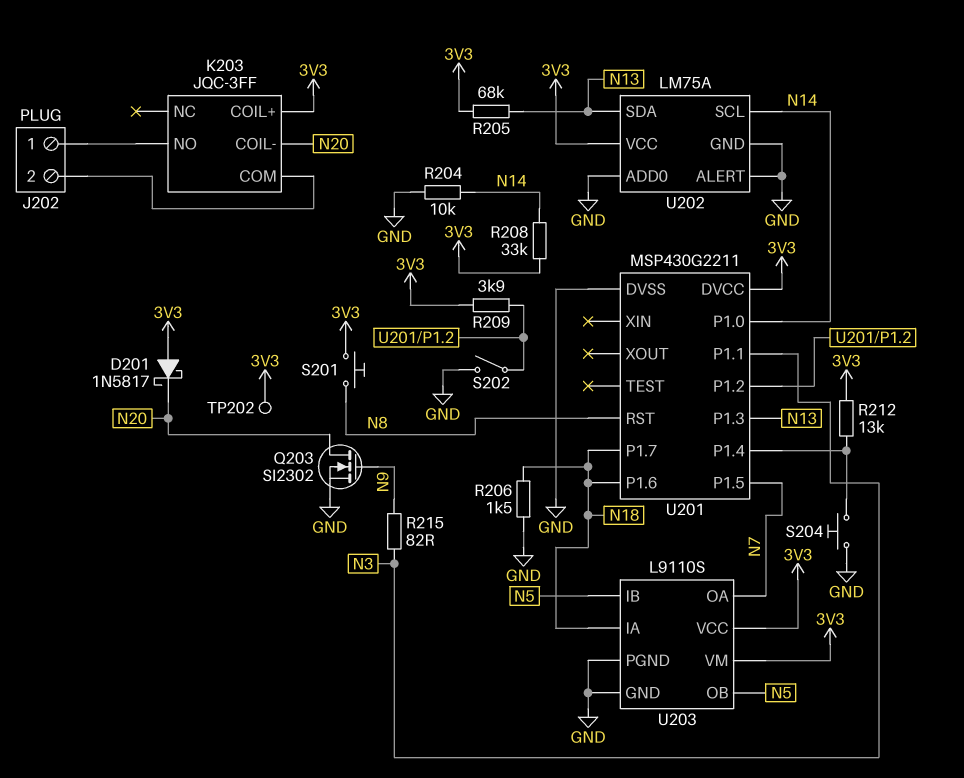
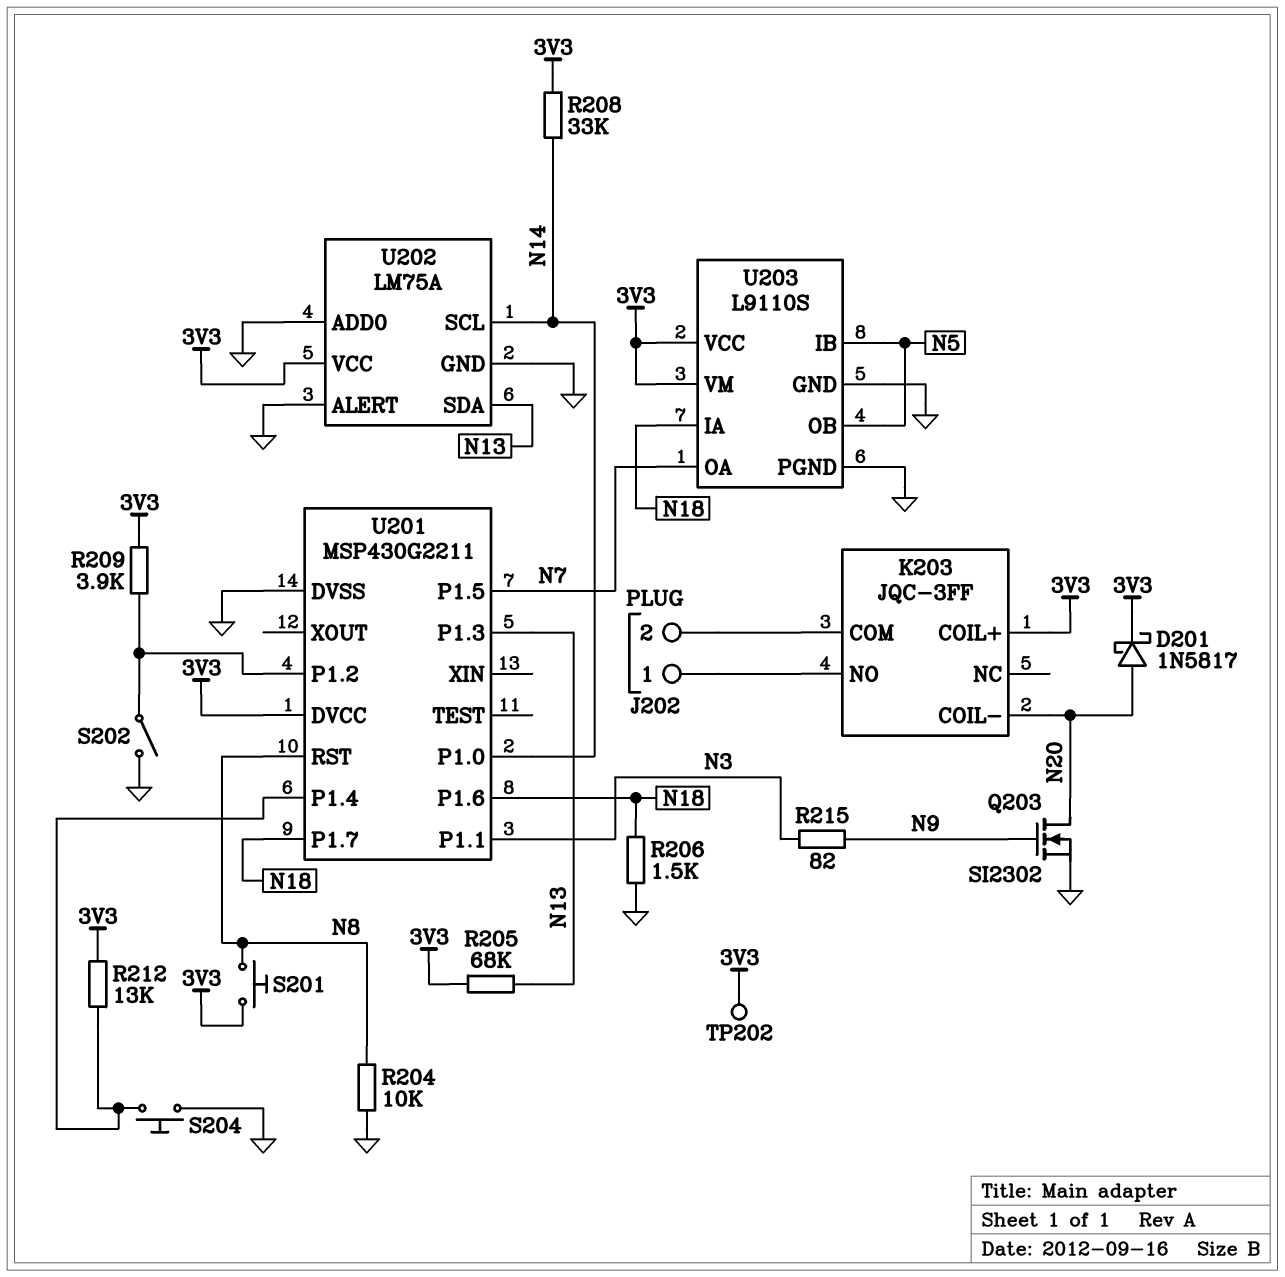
D201: schottky 1N5817 (A 3V3, K N20) -> schottky 1N5817 (A N20, K 3V3)
R204: 10k (GND, N14) -> 10k (GND, N8)

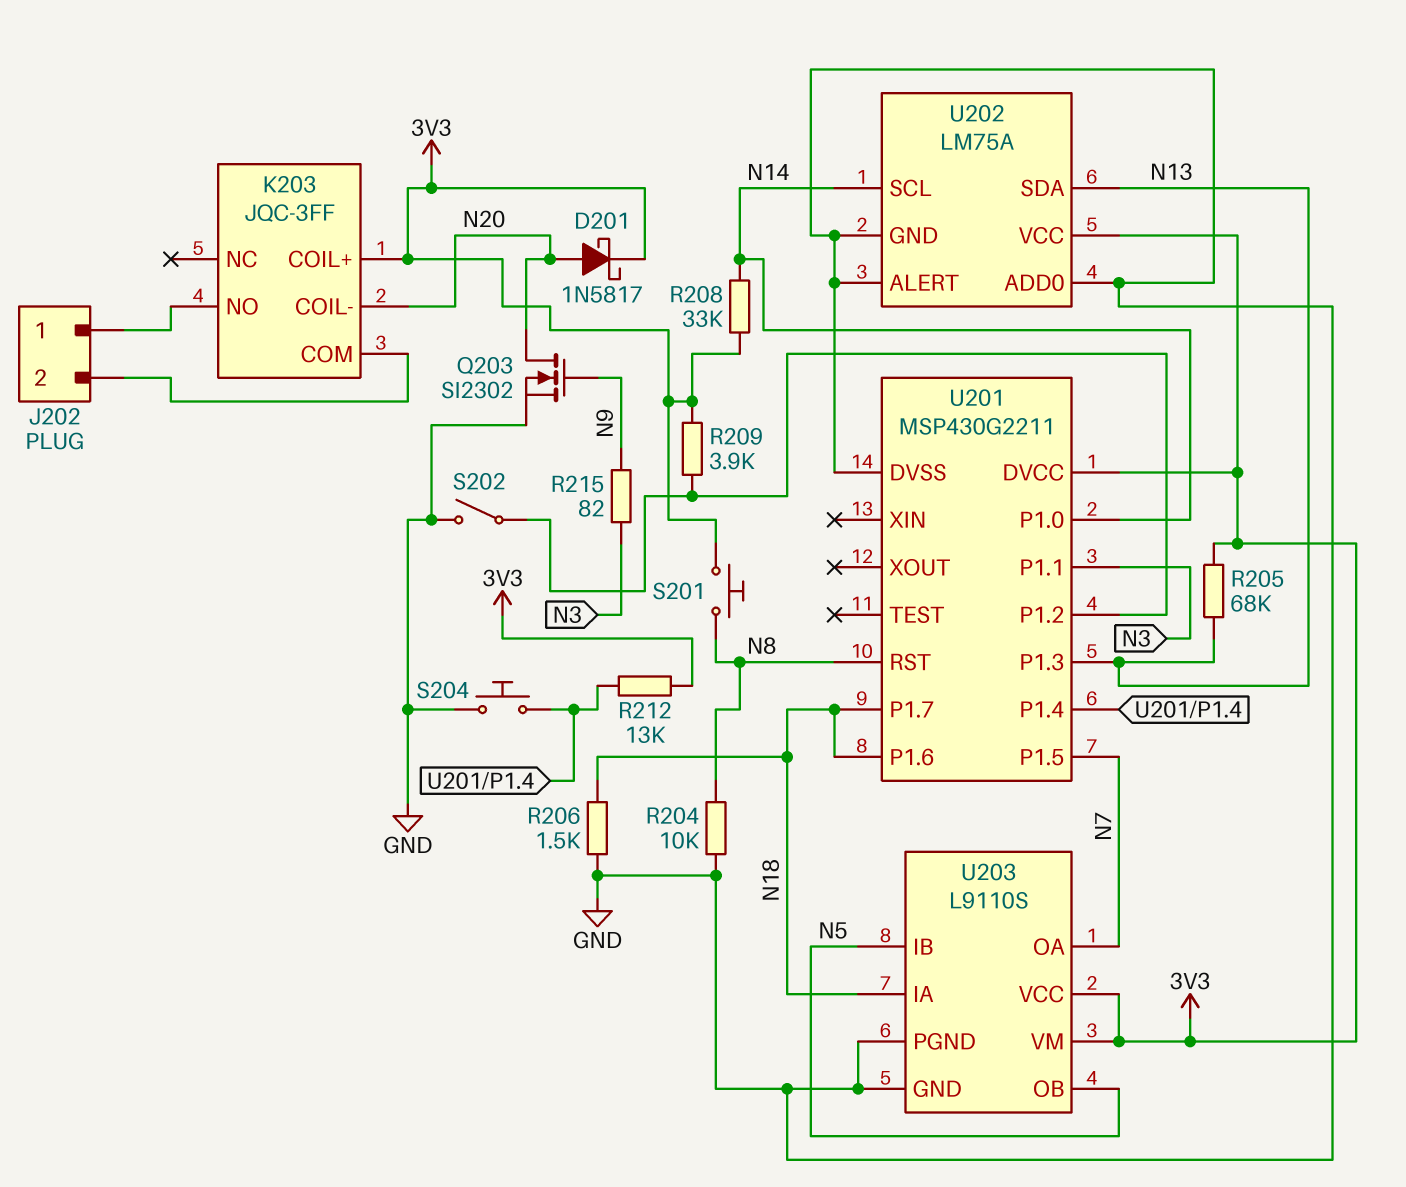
TP202: test point (3V3) -> none

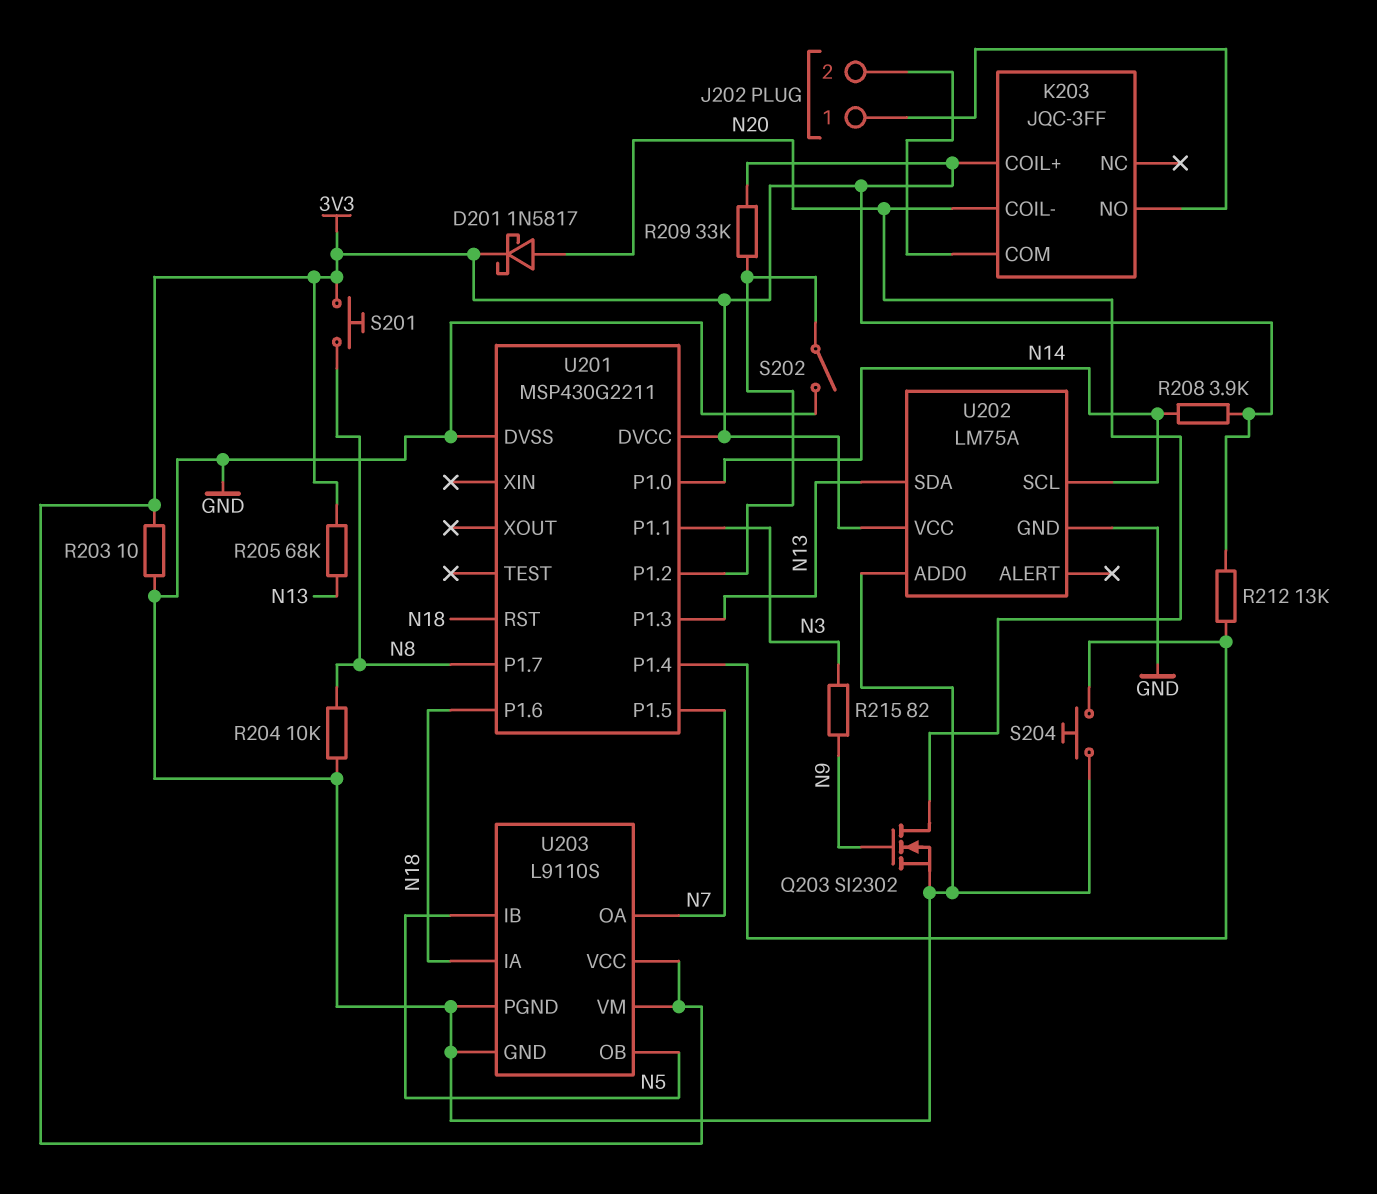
R203: none -> 10 (3V3, GND)
R206: 1.5k (GND, N18) -> none
R208: 33k (3V3, N14) -> 3.9k (3V3, N14)
R209: 3.9k (3V3, U201/P1.2) -> 33k (3V3, U201/P1.2)
U201 pin P1.7: N18 -> N8
U201 pin RST: N8 -> N18
U202 pin ALERT: GND -> none

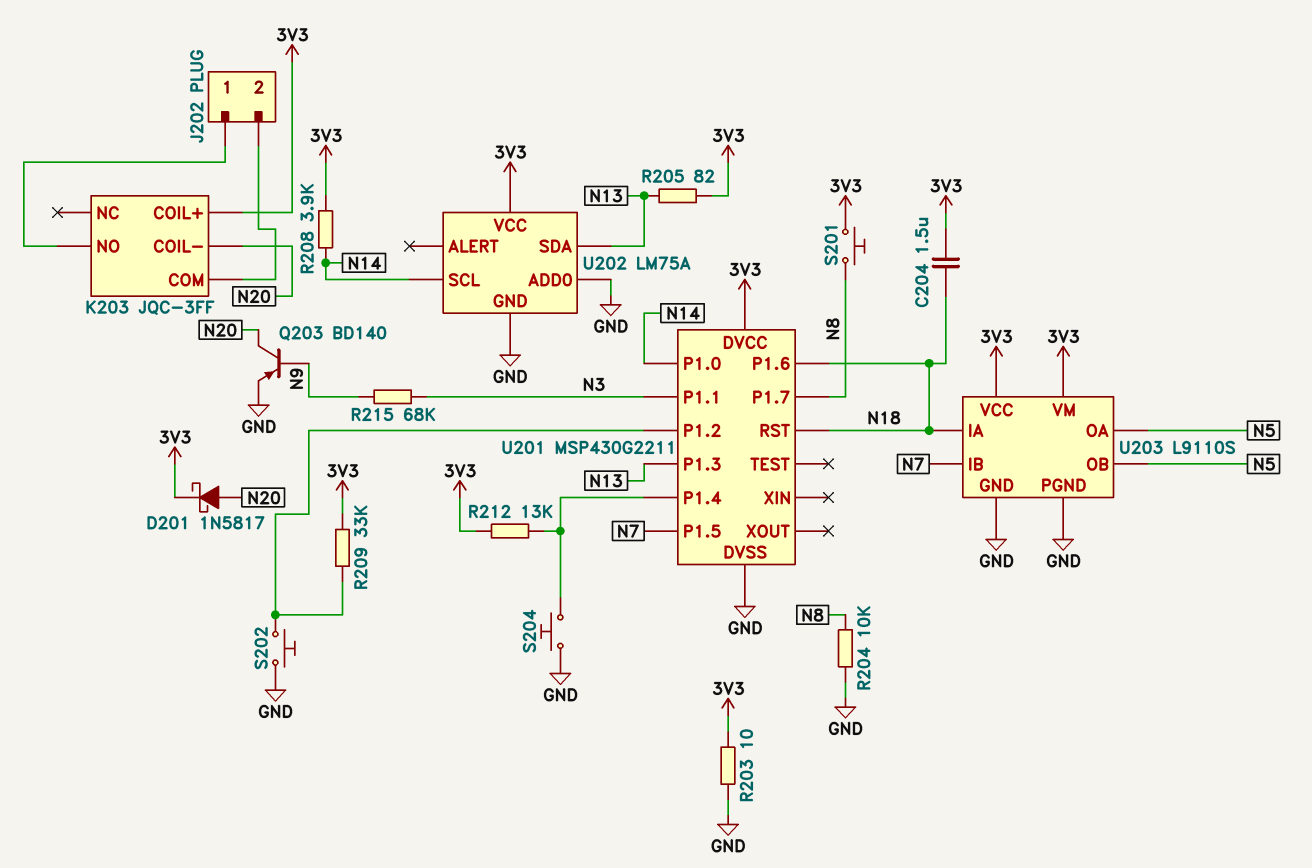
C204: none -> 1.5uF (3V3, N18)
Q203: NMOS SI2302 (G N9, D N20, S GND) -> PNP BD140 (B N9, C N20, E GND)
R205: 68k (3V3, N13) -> 82 (3V3, N13)
R215: 82 (N3, N9) -> 68k (N3, N9)
S202: switch (GND, U201/P1.2) -> button (GND, U201/P1.2)
U203 pin IB: N5 -> N7
U203 pin OA: N7 -> N5

